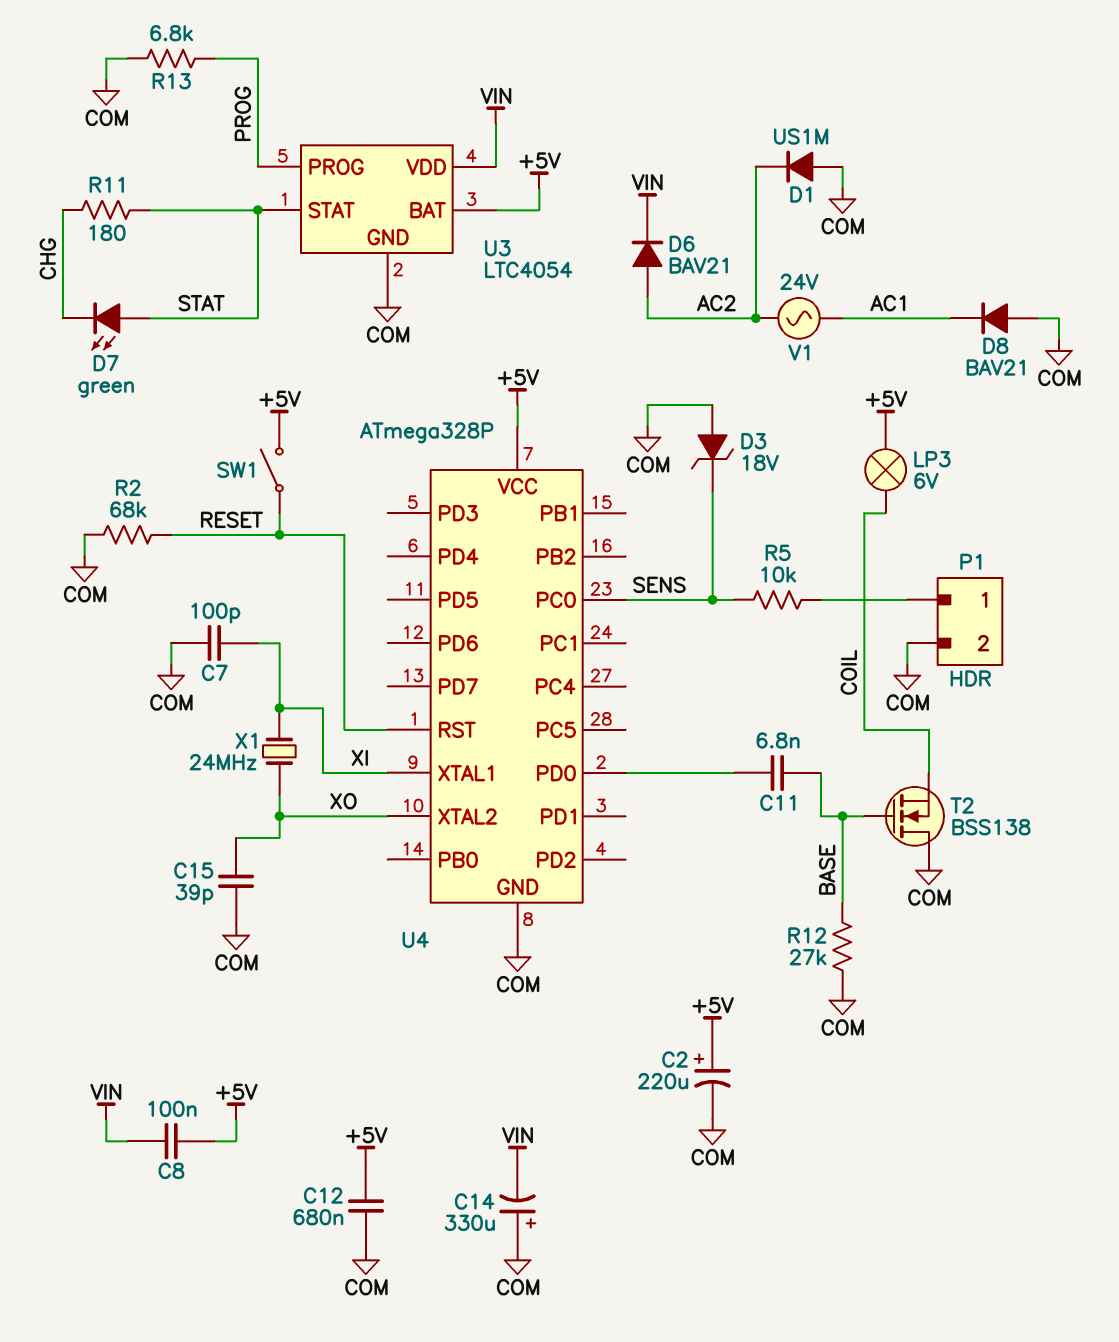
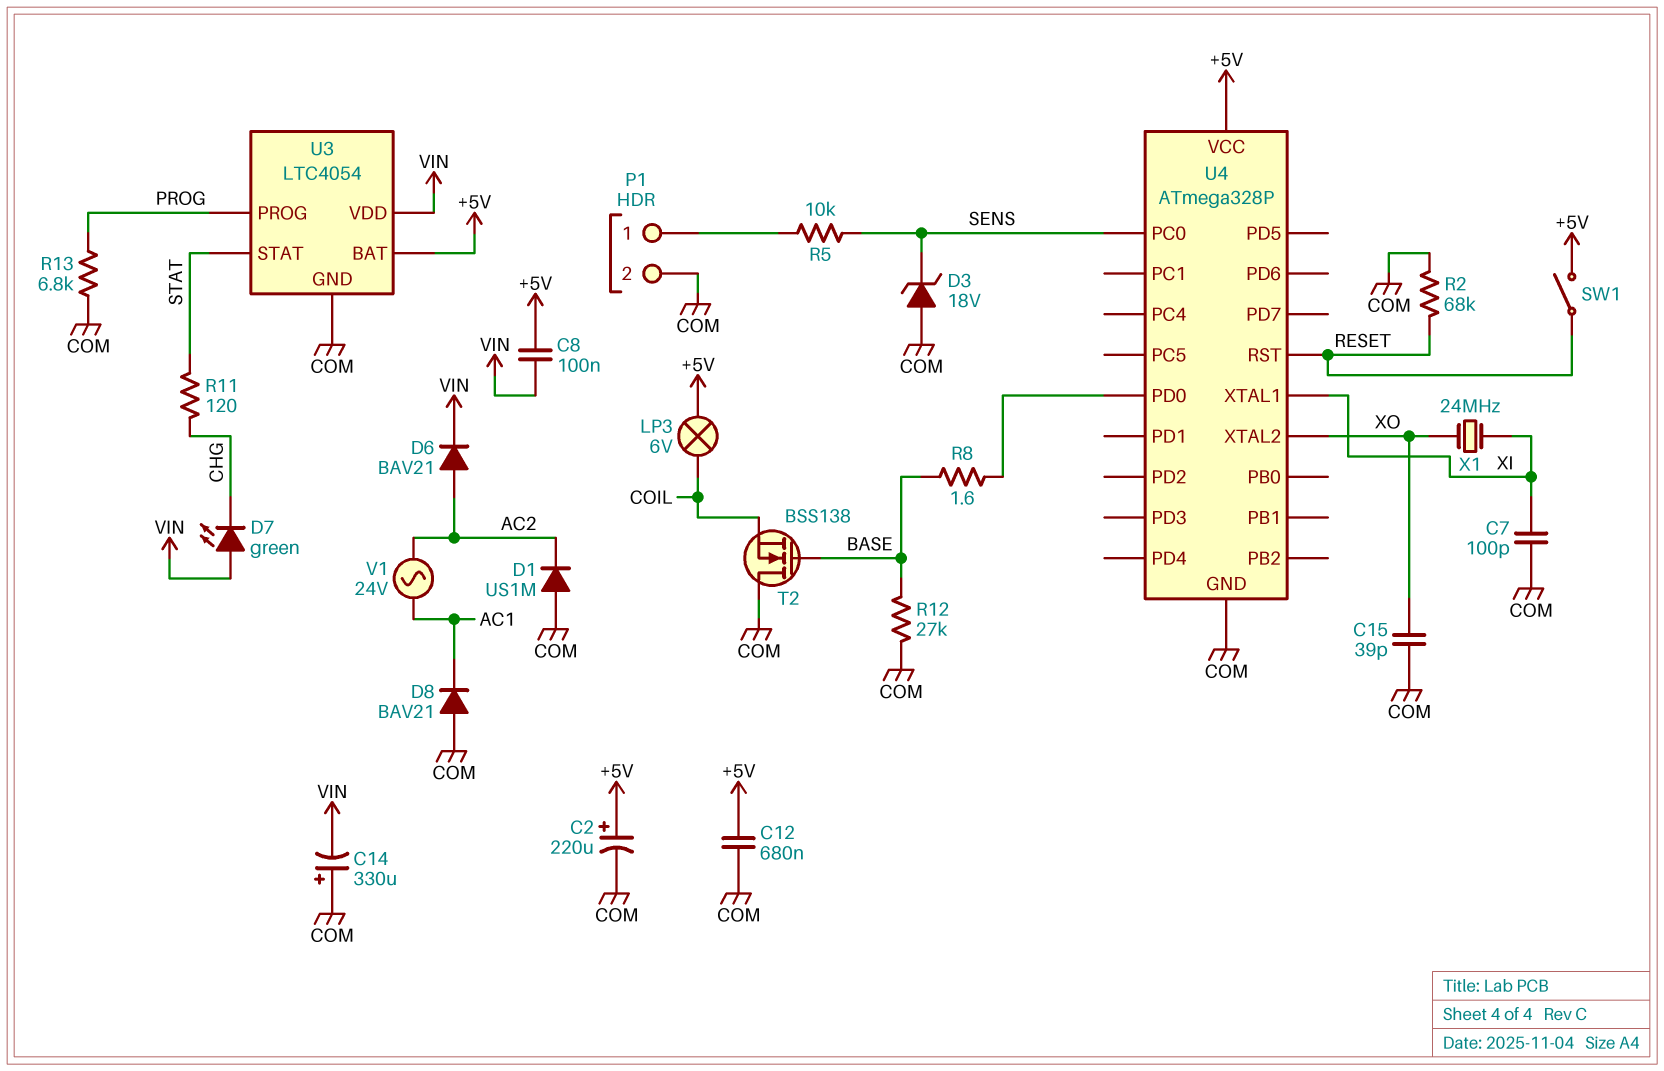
C11: 6.8nF (BASE, U4/PD0) -> none
D7: LED green (A STAT, K CHG) -> LED green (A VIN, K CHG)
R8: none -> 1.6 (BASE, U4/PD0)
R11: 180 (CHG, STAT) -> 120 (CHG, STAT)

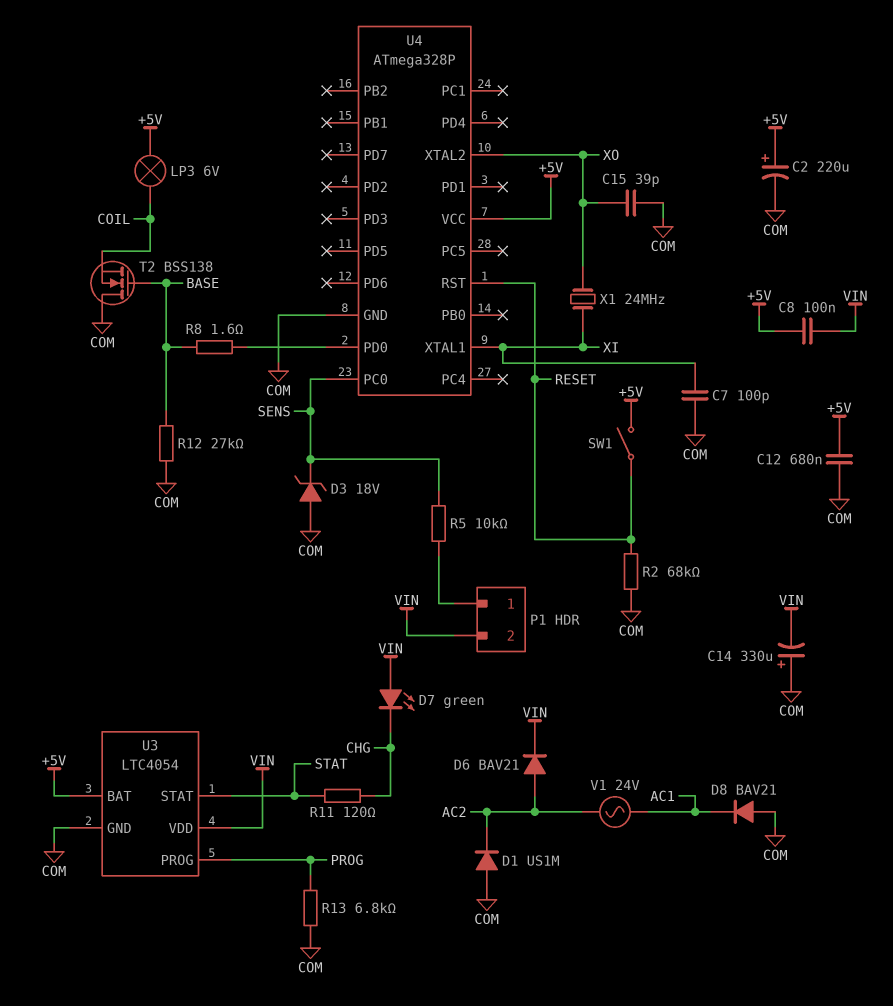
P1 pin 2: COM -> VIN

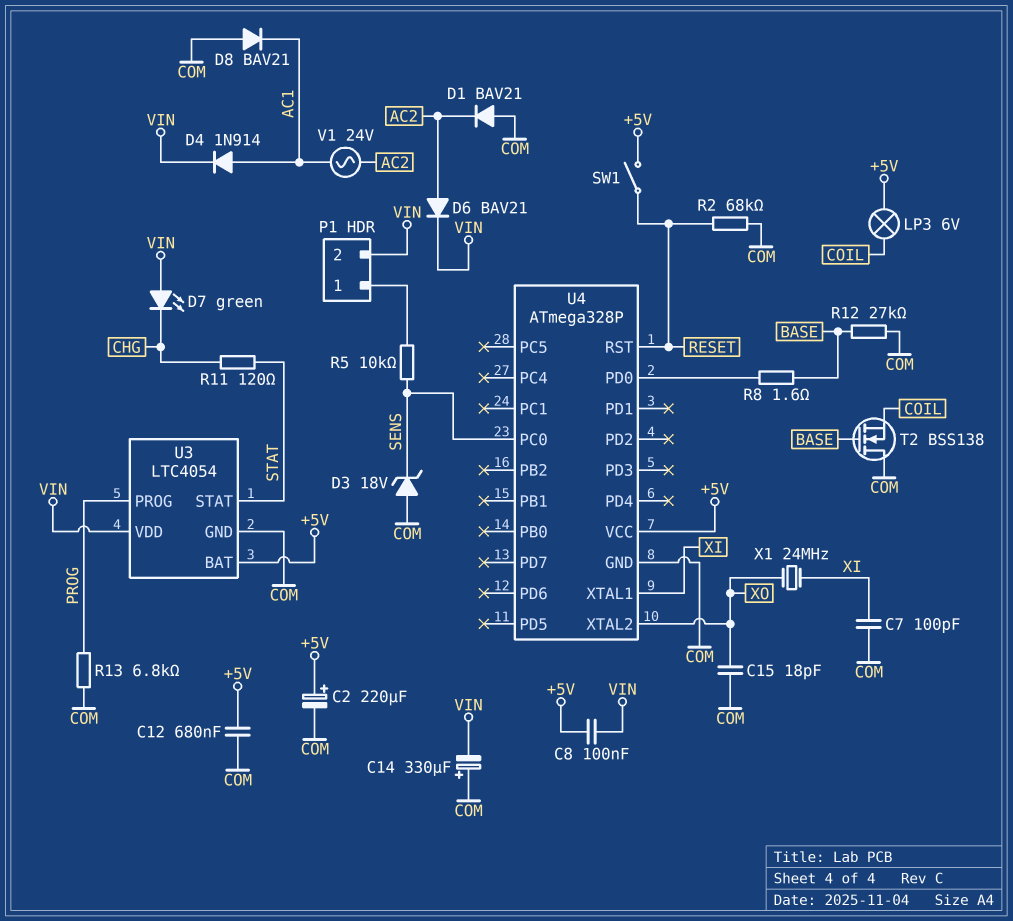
C15: 39pF (COM, XO) -> 18pF (COM, XO)
D1: diode US1M (A COM, K AC2) -> diode BAV21 (A COM, K AC2)
D4: none -> diode 1N914 (A AC1, K VIN)

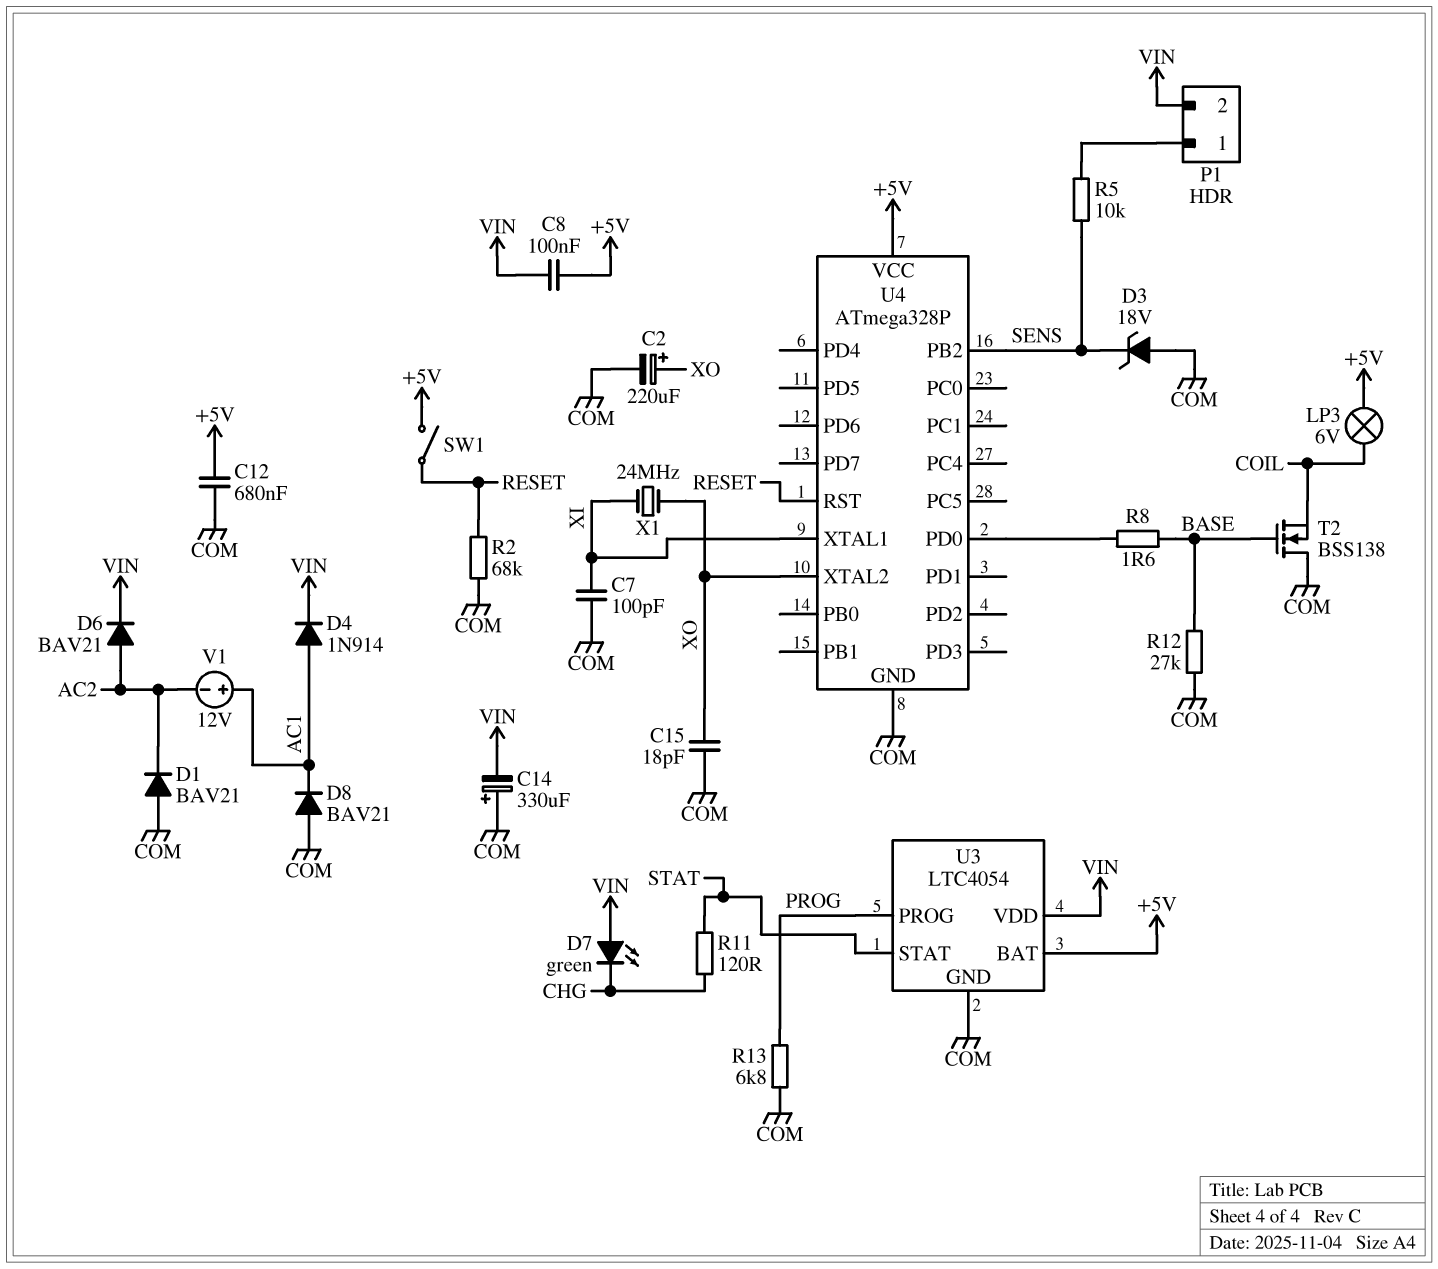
C2: 220uF (plus +5V, minus COM) -> 220uF (plus XO, minus COM)
U4 pin PB2: none -> SENS
U4 pin PC0: SENS -> none
V1: AC 24V (AC1, AC2) -> 12V (plus AC1, minus AC2)

